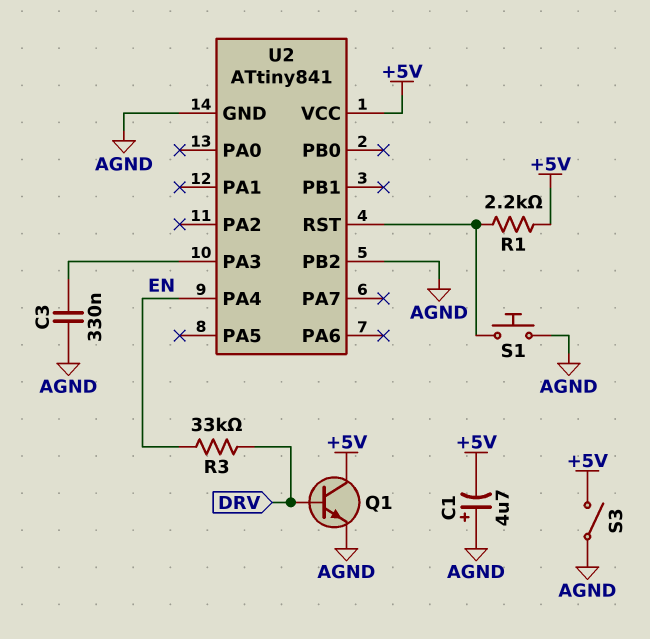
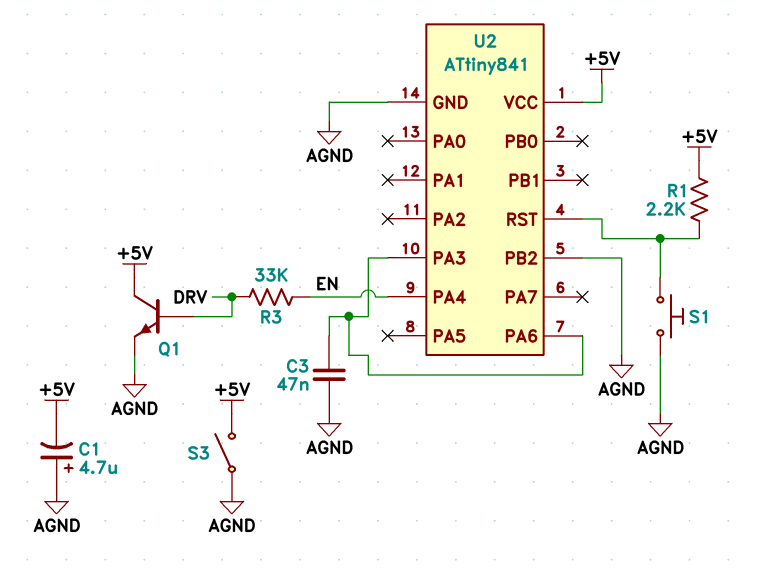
C3: 330nF (AGND, U2/PA3) -> 47nF (AGND, U2/PA3)
U2 pin PA6: none -> U2/PA3

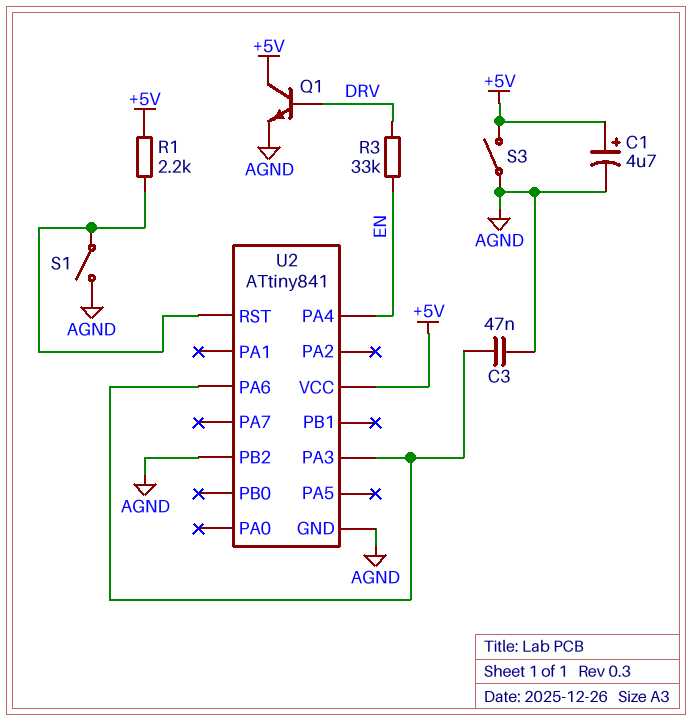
C1: 4.7uF (plus AGND, minus +5V) -> 4.7uF (plus +5V, minus AGND)
S1: button (AGND, U2/RST) -> switch (AGND, U2/RST)

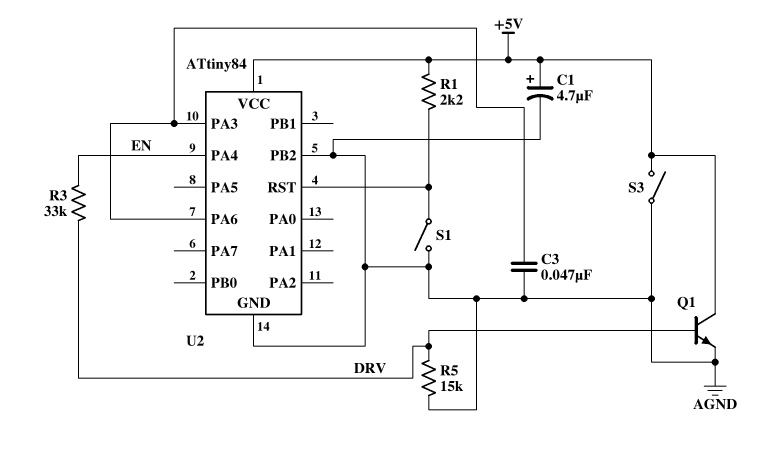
R5: none -> 15k (AGND, DRV)
U2: ATtiny841 -> ATtiny84

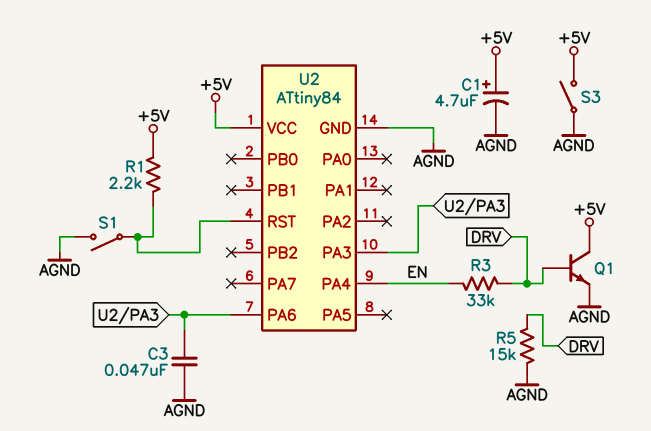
U2 pin PB2: AGND -> none

